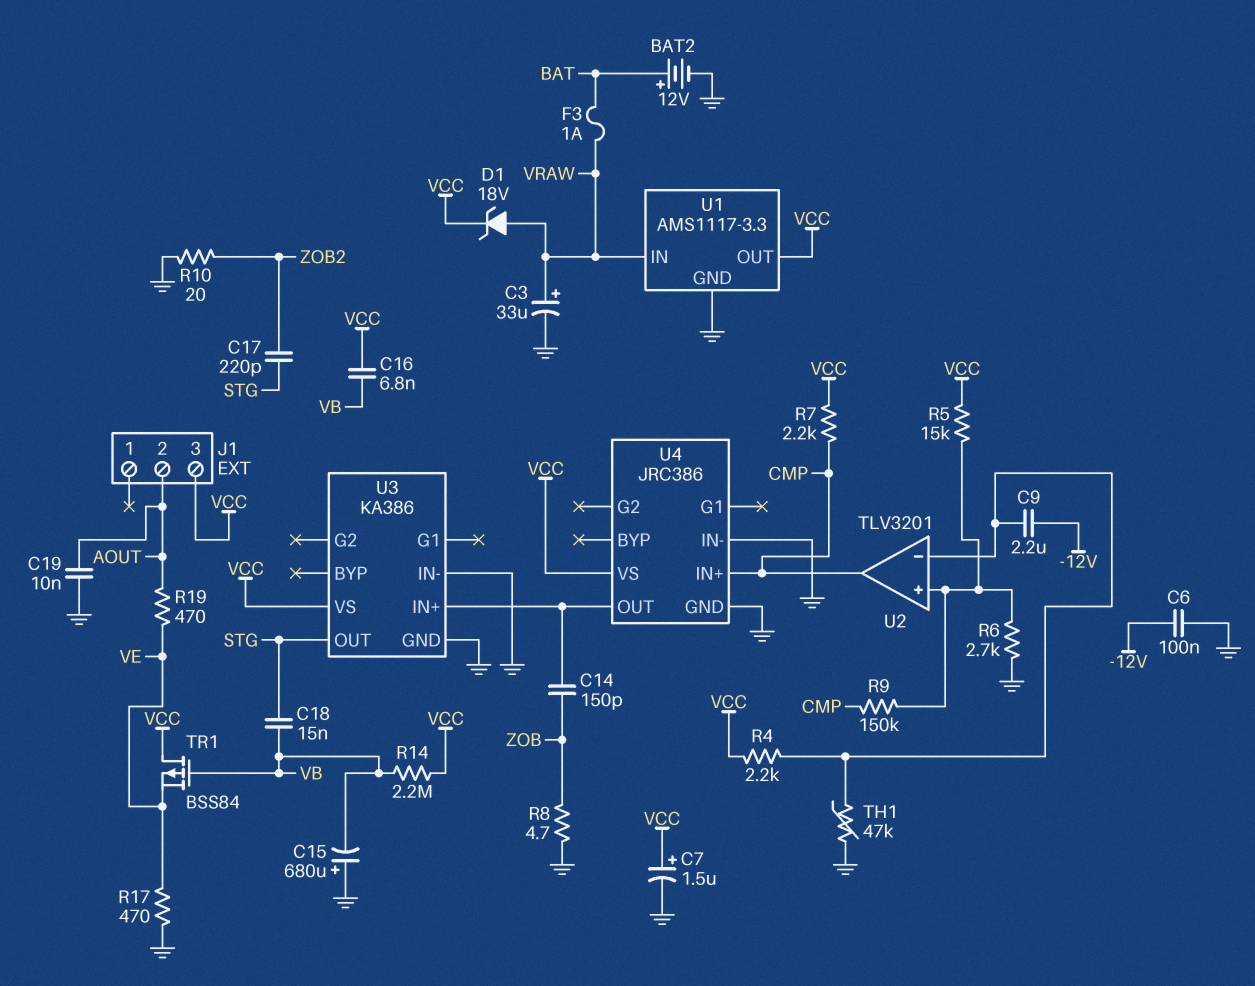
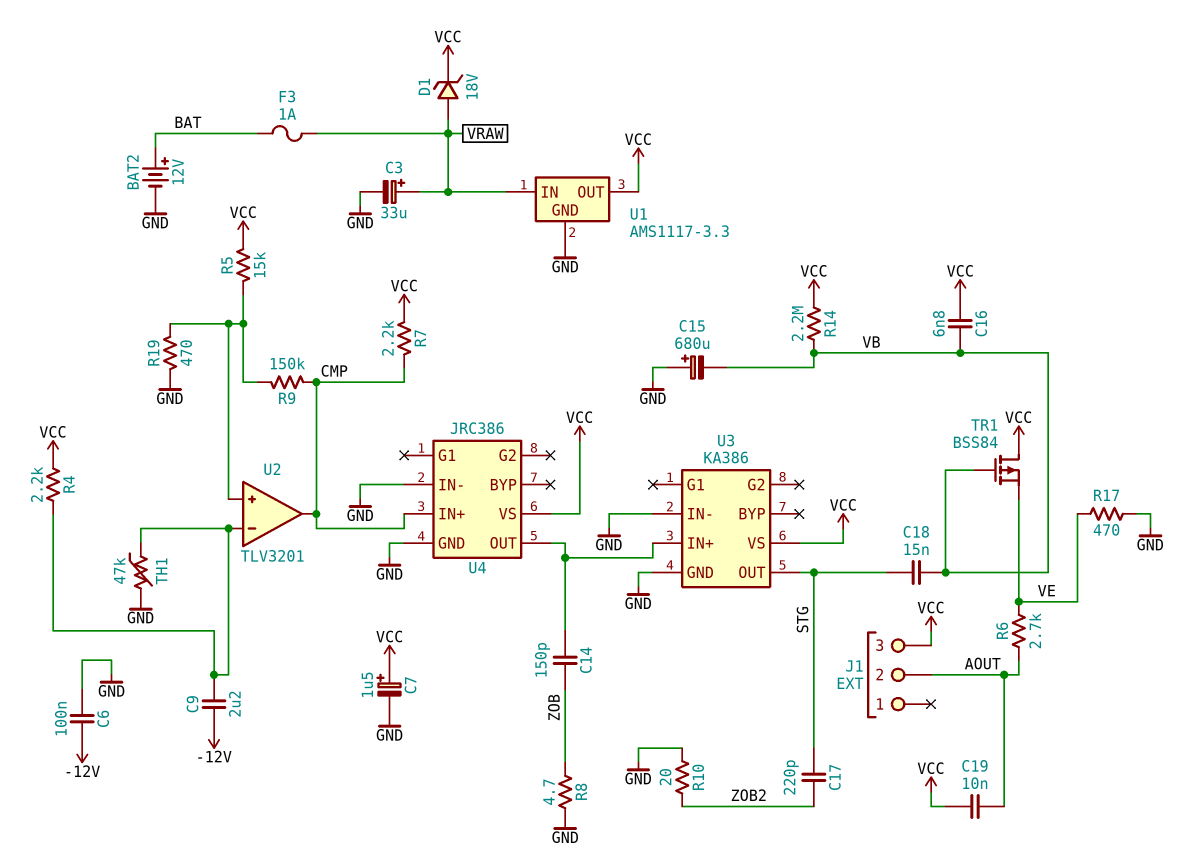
C19: 10nF (AOUT, GND) -> 10nF (AOUT, VCC)
R6: 2.7k (GND, U2/in+) -> 2.7k (AOUT, VE)
R19: 470 (AOUT, VE) -> 470 (GND, U2/in+)

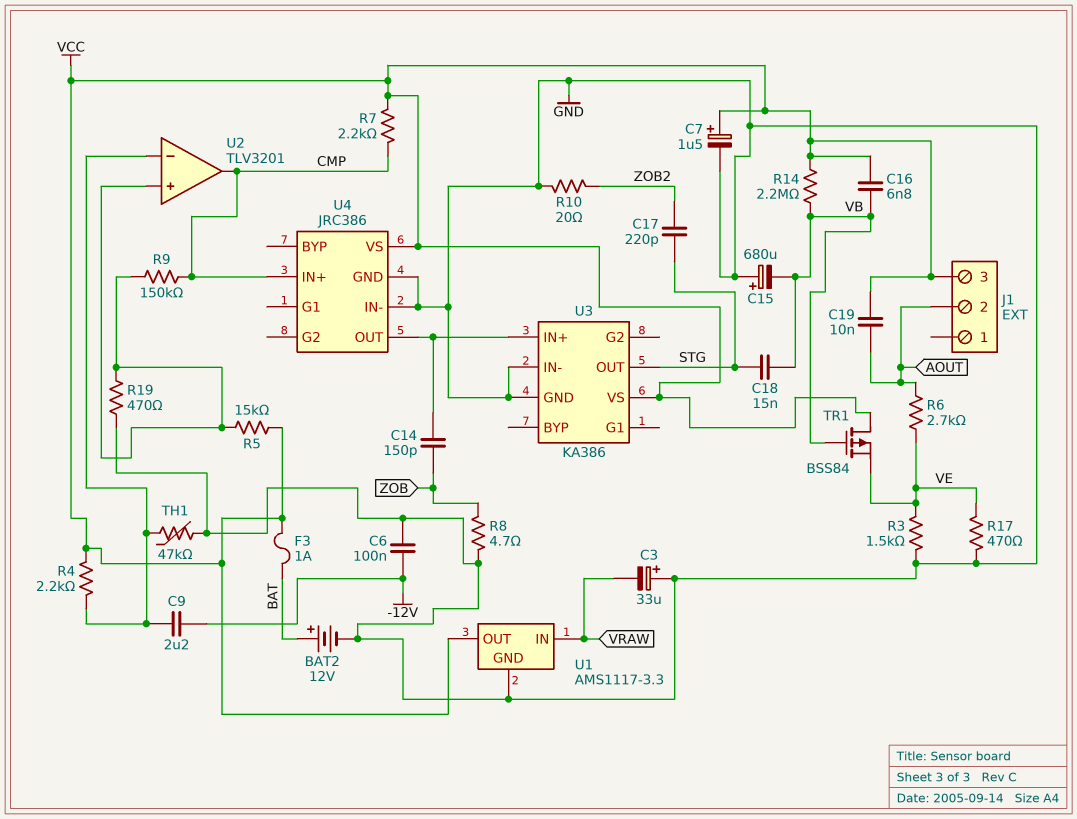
C3: 33uF (plus VRAW, minus GND) -> 33uF (plus GND, minus VRAW)
D1: zener 18V (A VRAW, K VCC) -> none
F3: 1A (BAT, VRAW) -> 1A (BAT, VCC)
R3: none -> 1.5k (GND, VE)

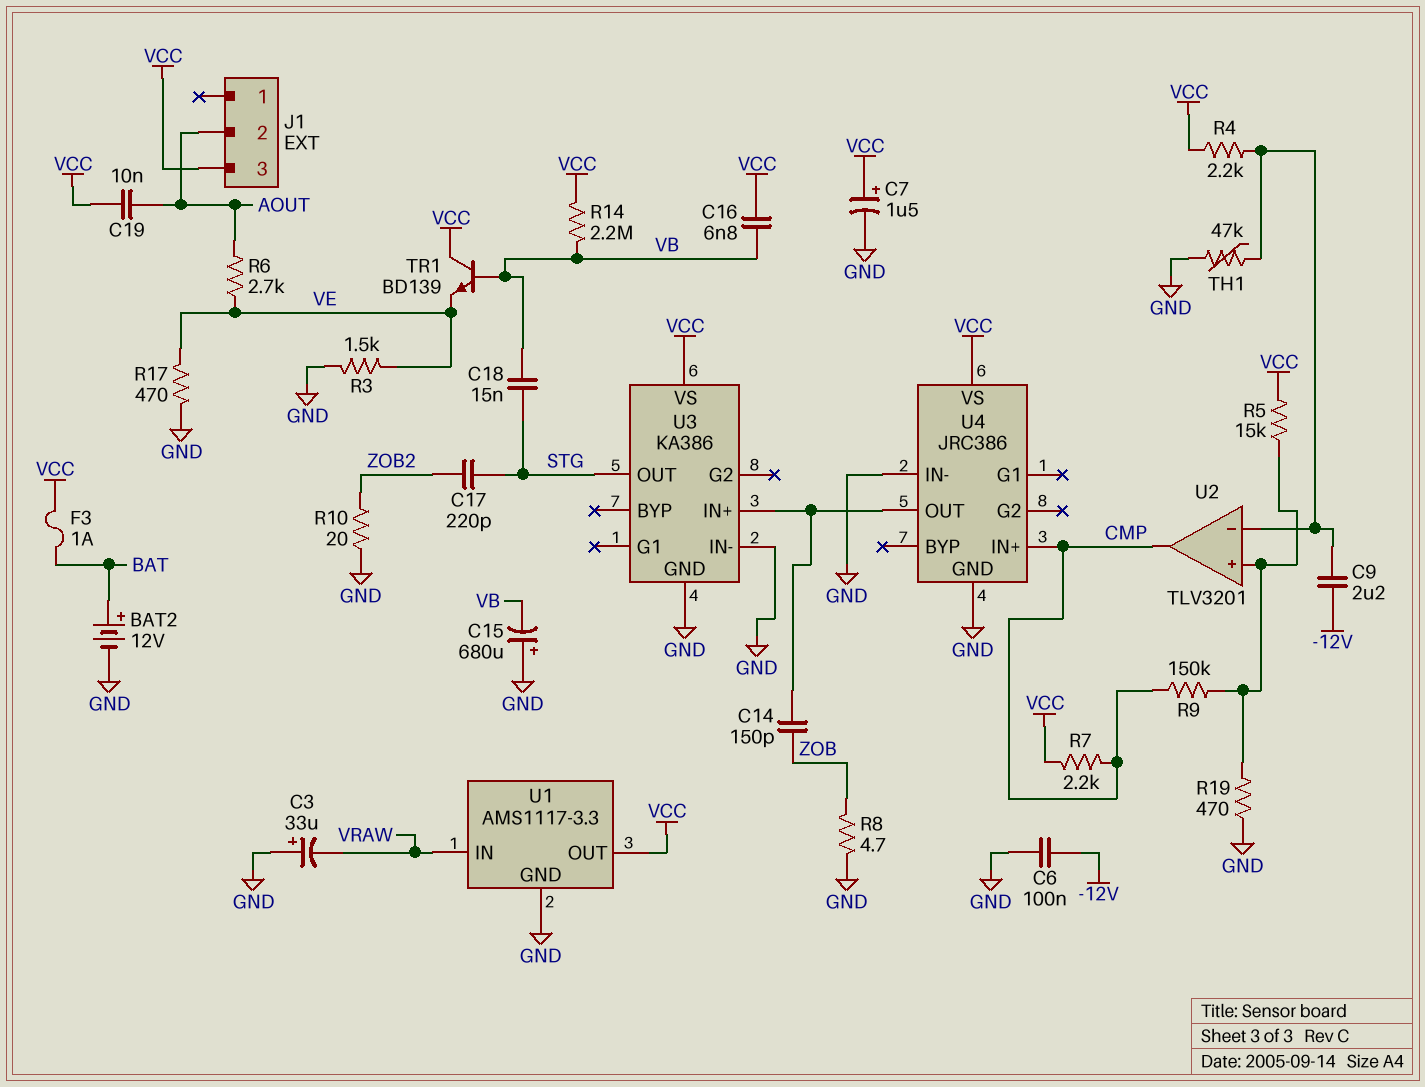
TR1: PMOS BSS84 (G VB, D VCC, S VE) -> NPN BD139 (B VB, C VCC, E VE)

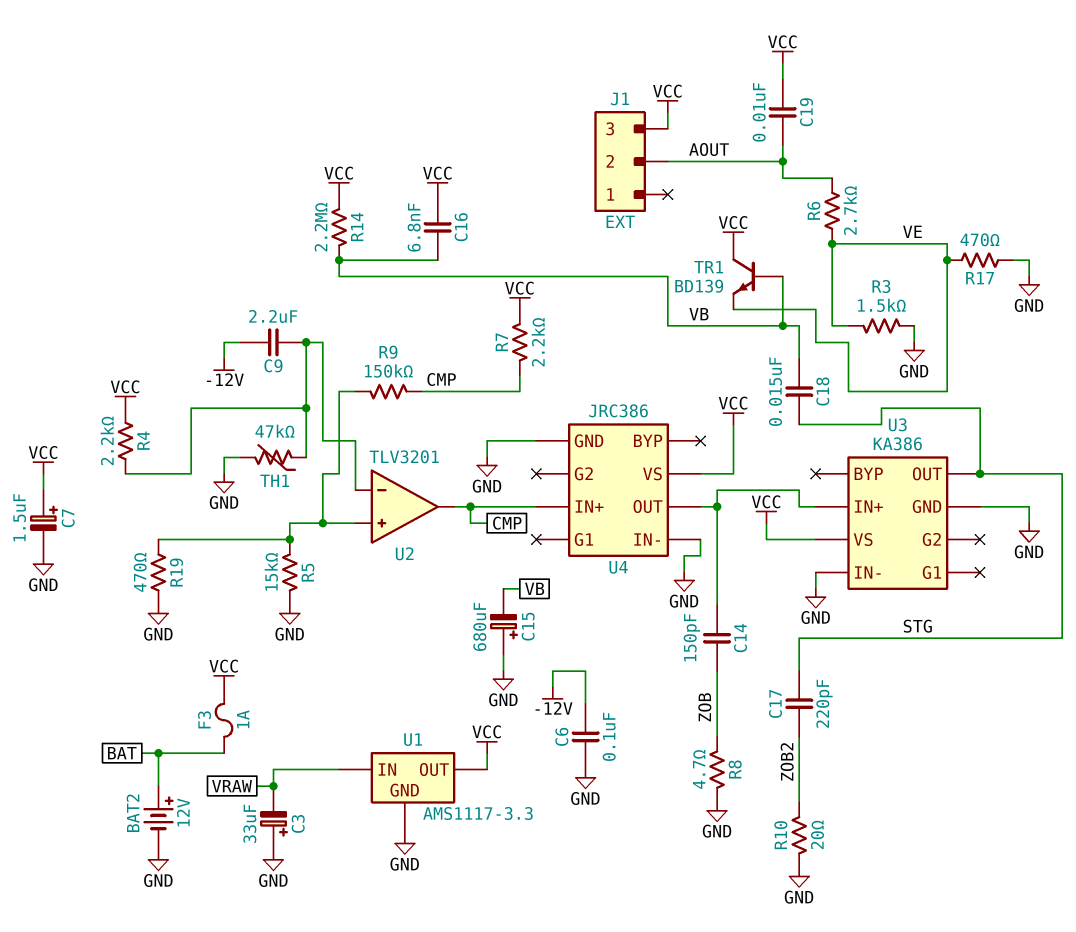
R5: 15k (U2/in+, VCC) -> 15k (GND, U2/in+)

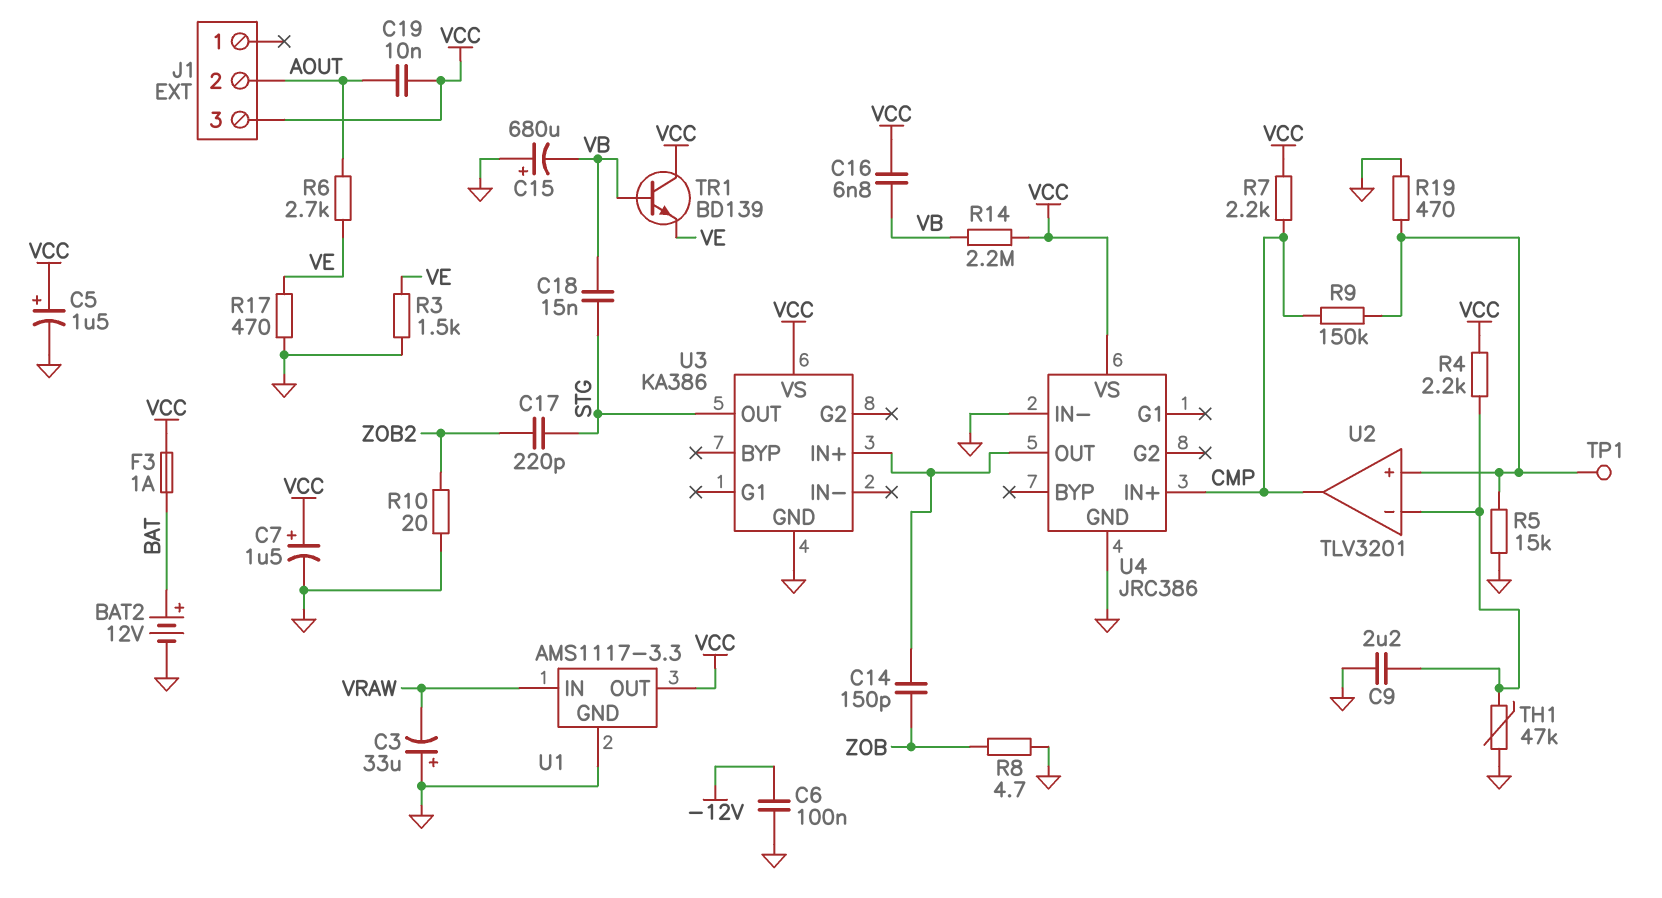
C5: none -> 1.5uF (plus VCC, minus GND)
C9: 2.2uF (-12V, U2/in-) -> 2.2uF (GND, U2/in-)
TP1: none -> test point (U2/in+)
U3 pin IN-: GND -> none

